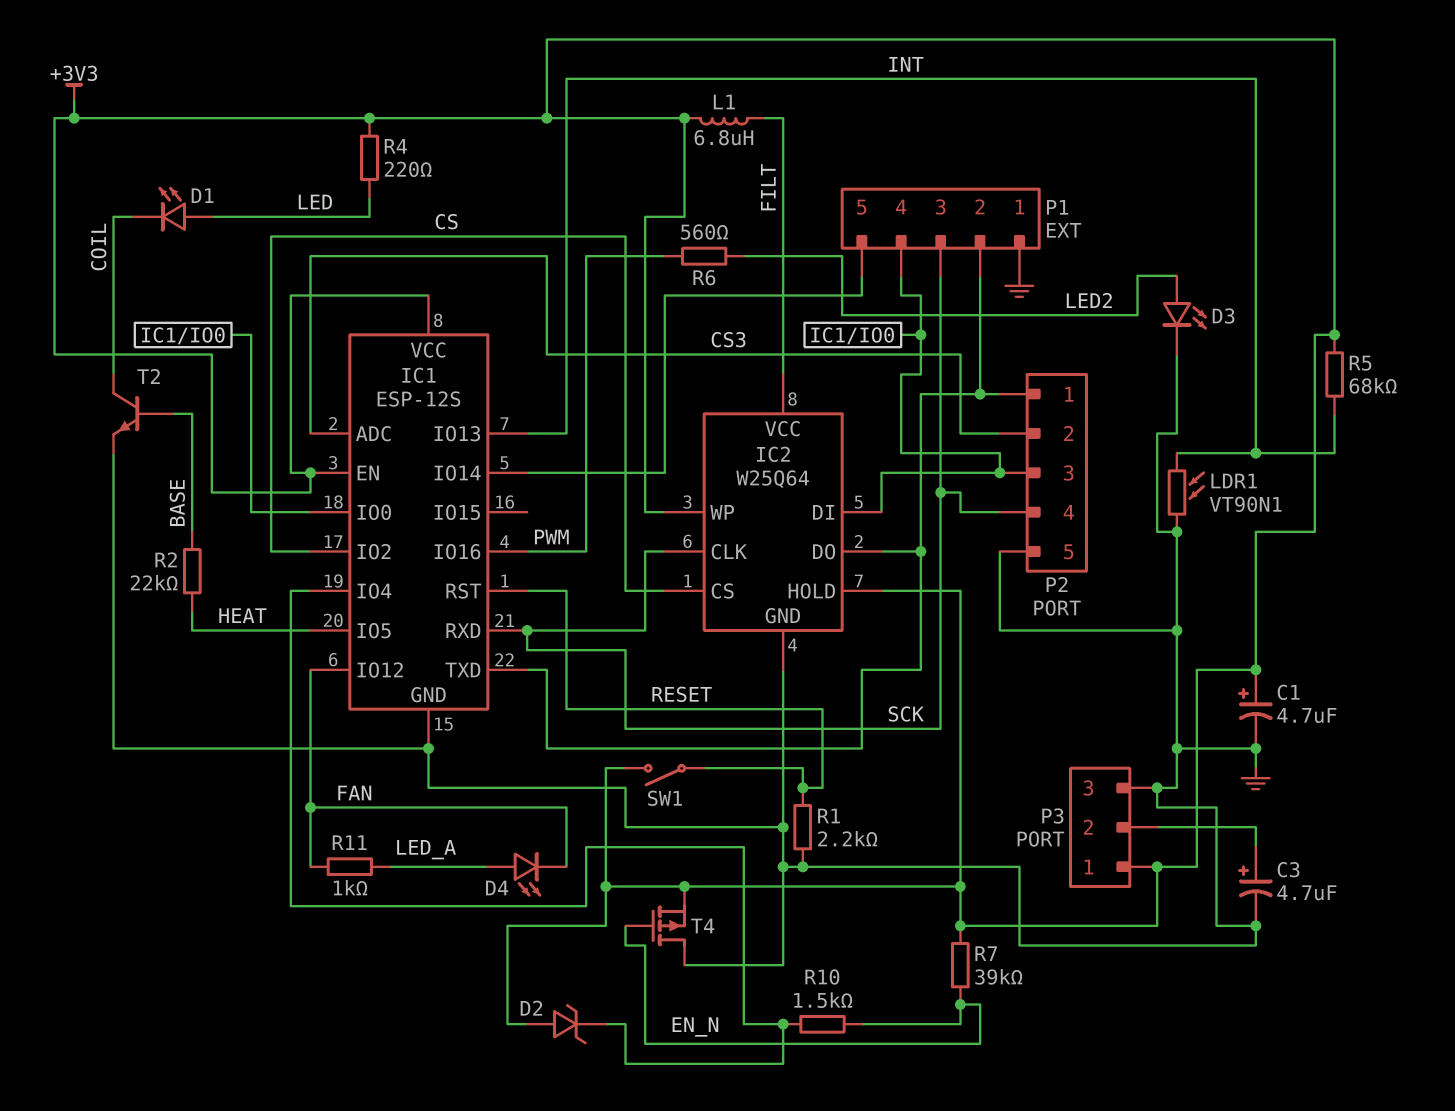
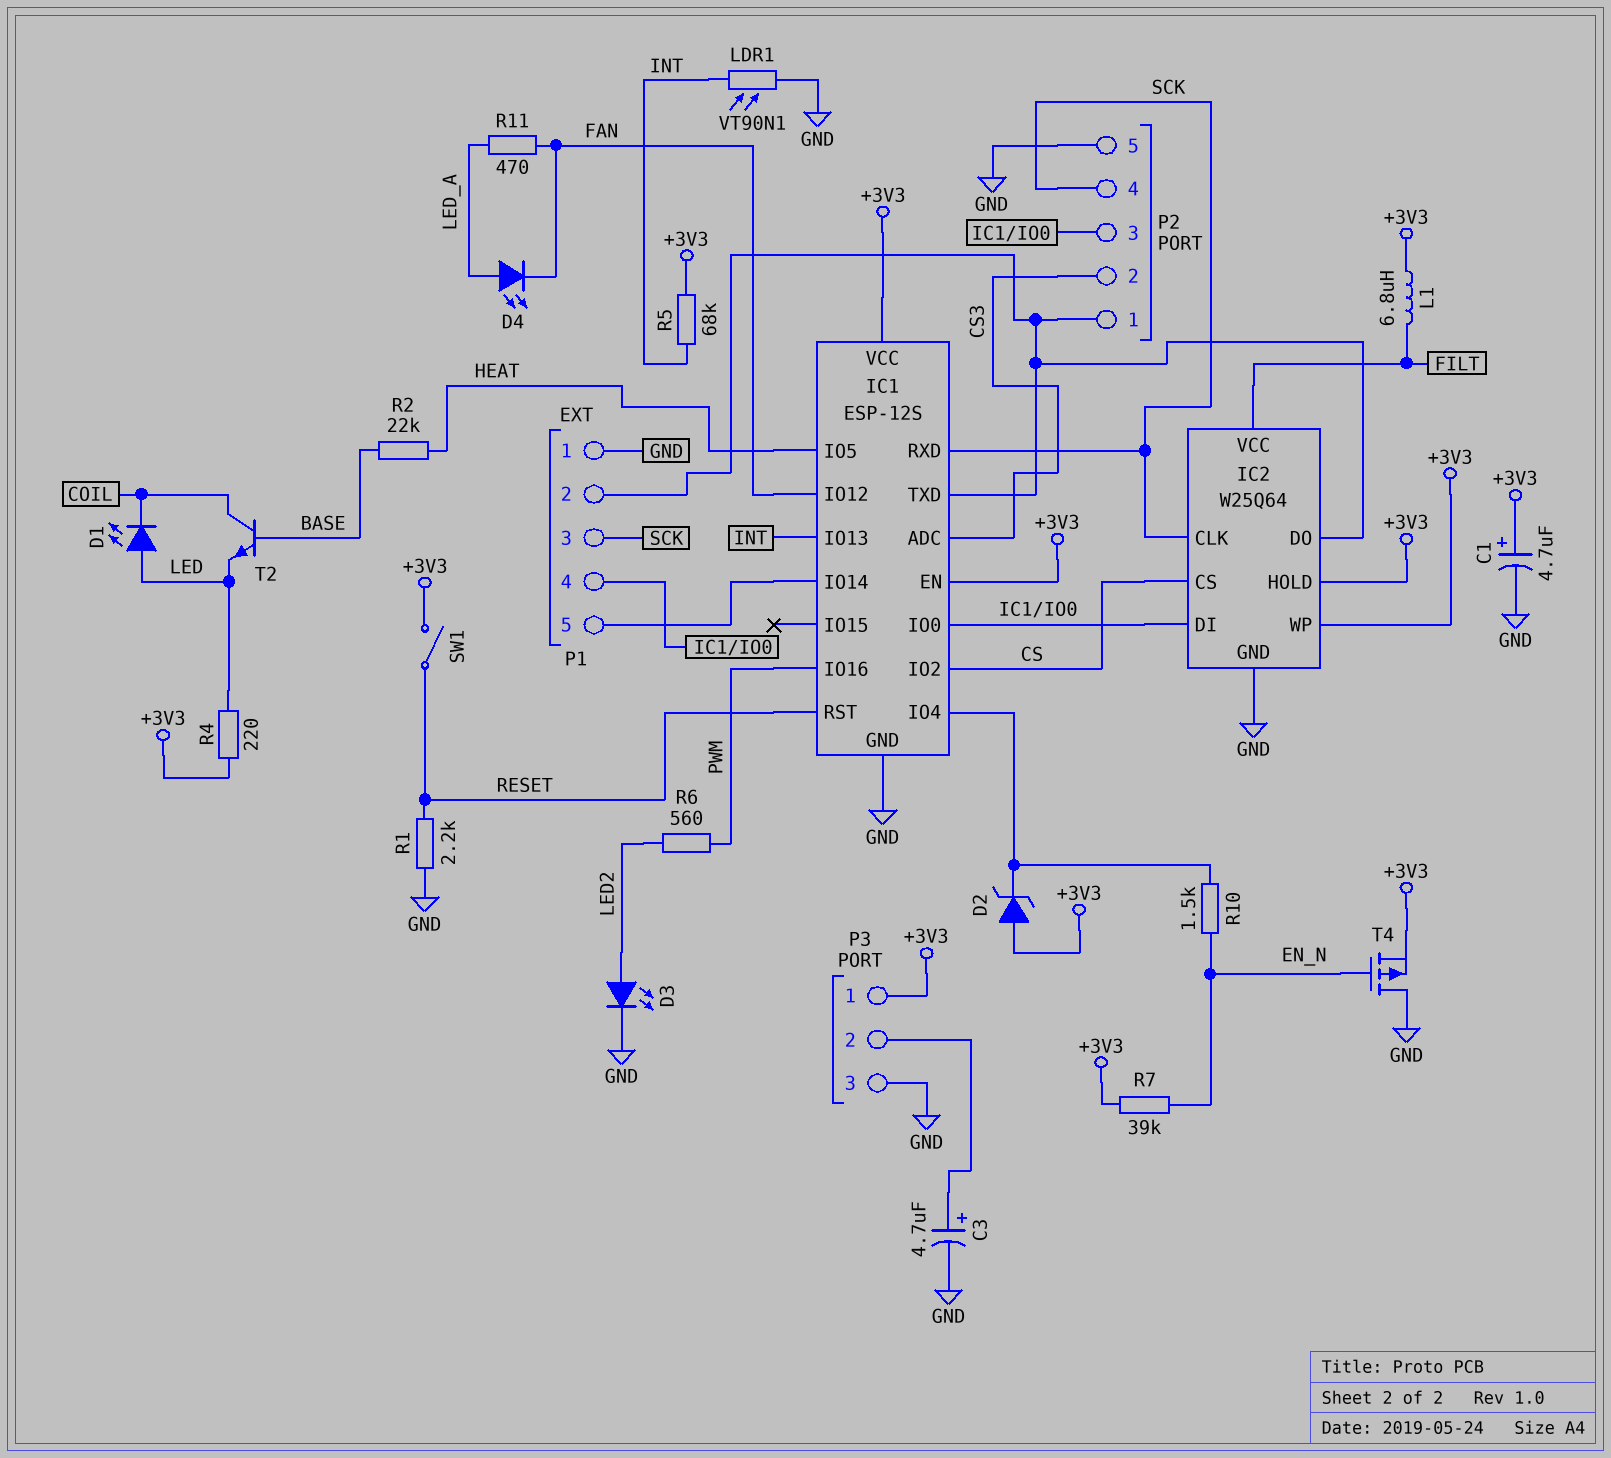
R11: 1k (FAN, LED_A) -> 470 (FAN, LED_A)
T2: NPN (B BASE, C COIL, E GND) -> NPN (B BASE, C COIL, E LED)

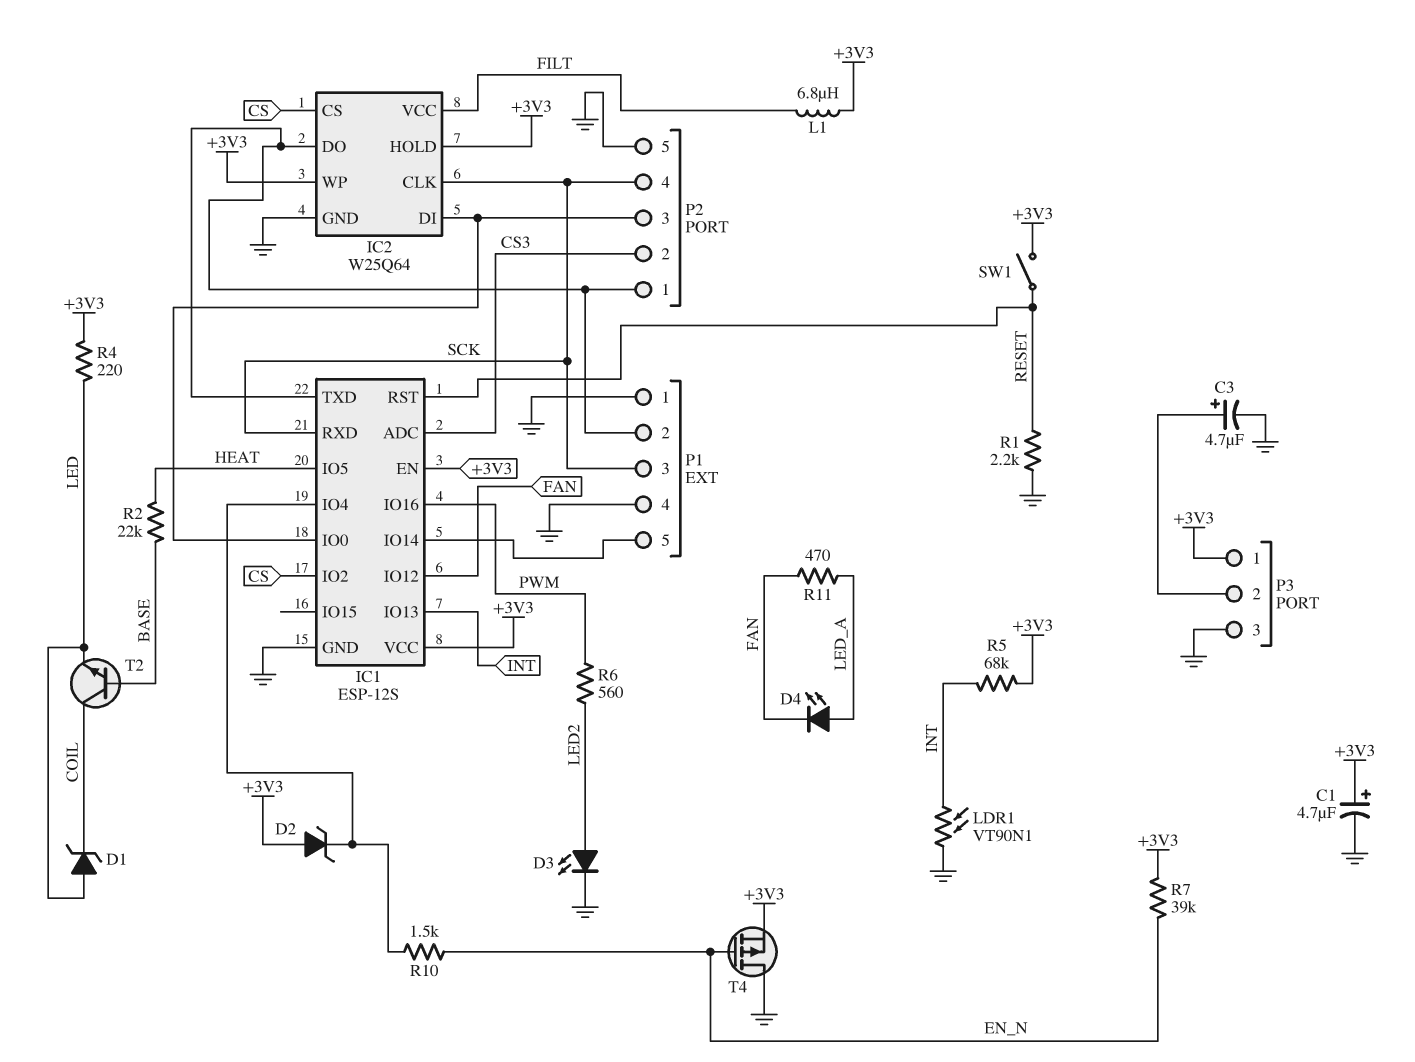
D1: LED (A LED, K COIL) -> zener (A LED, K COIL)
P1 pin 4: IC1/IO0 -> GND

